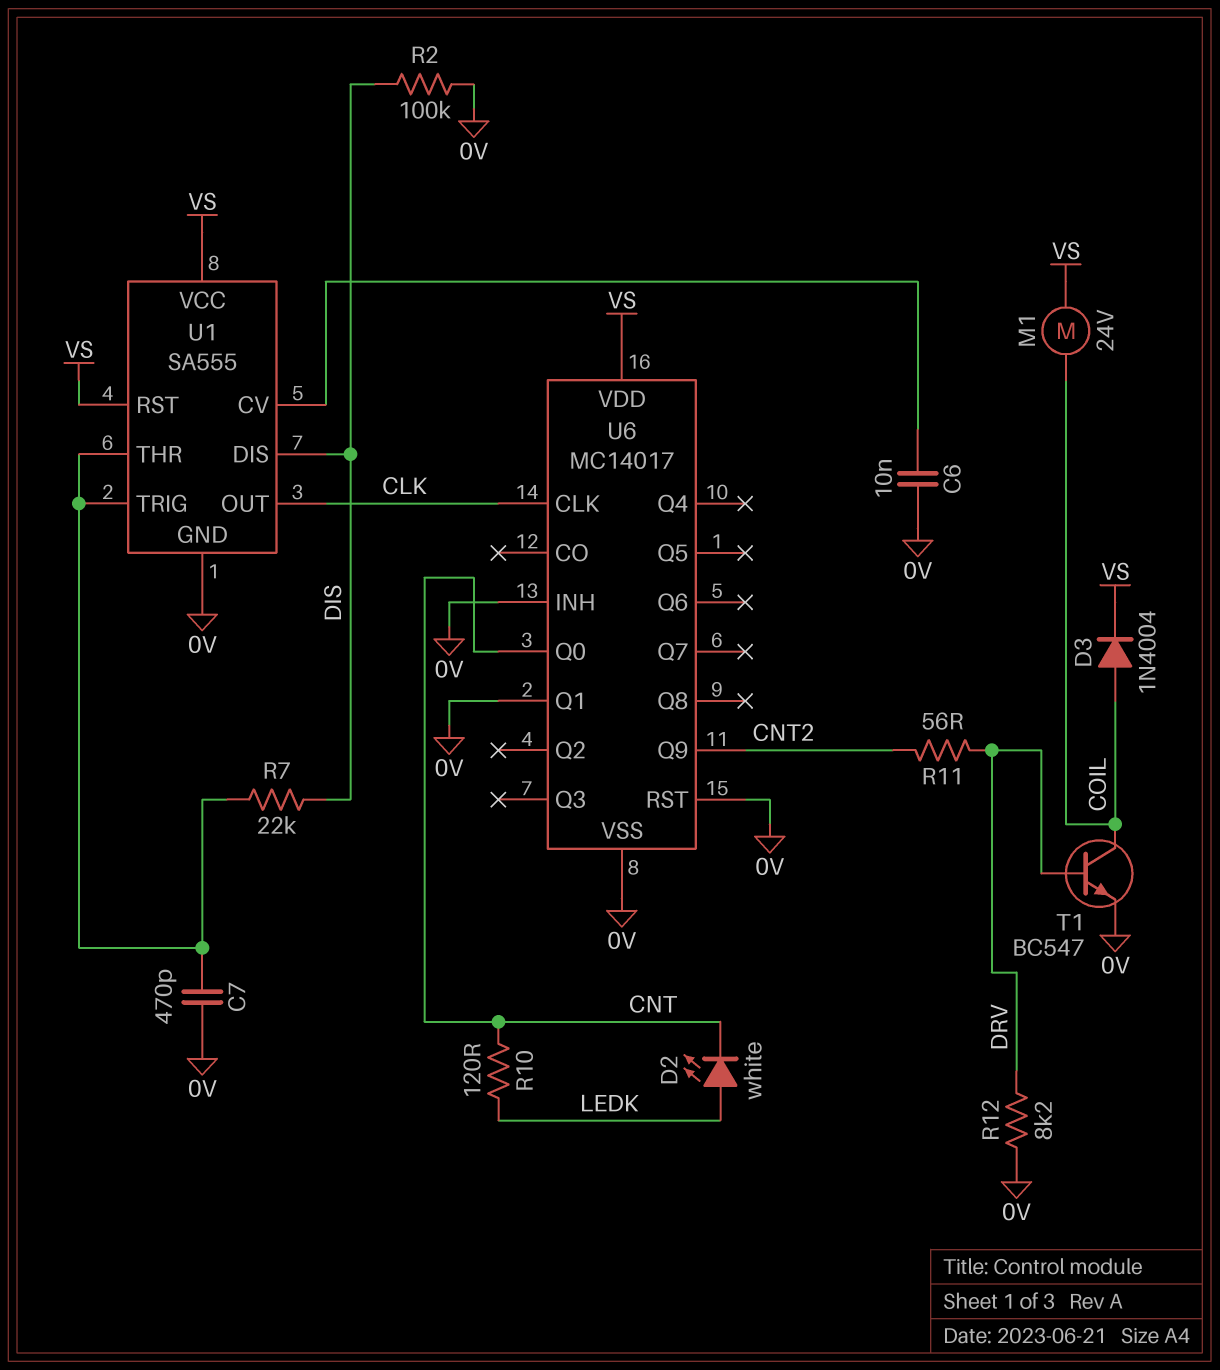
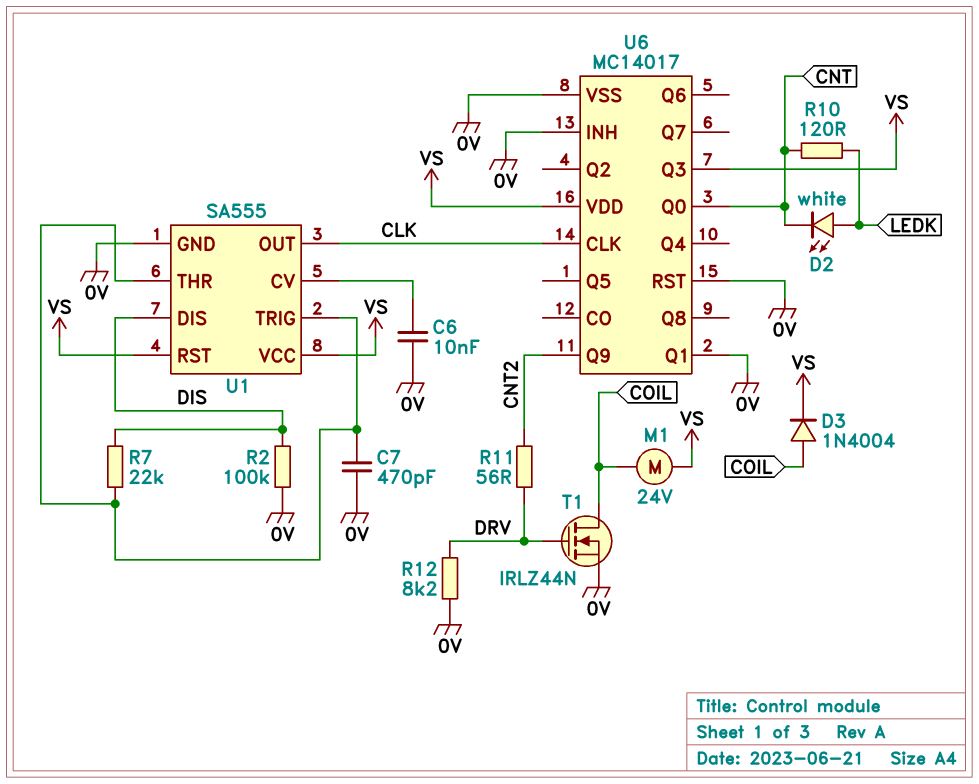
T1: NPN BC547 (B DRV, C COIL, E 0V) -> NMOS IRLZ44N (G DRV, D COIL, S 0V)
U6 pin Q3: none -> VS

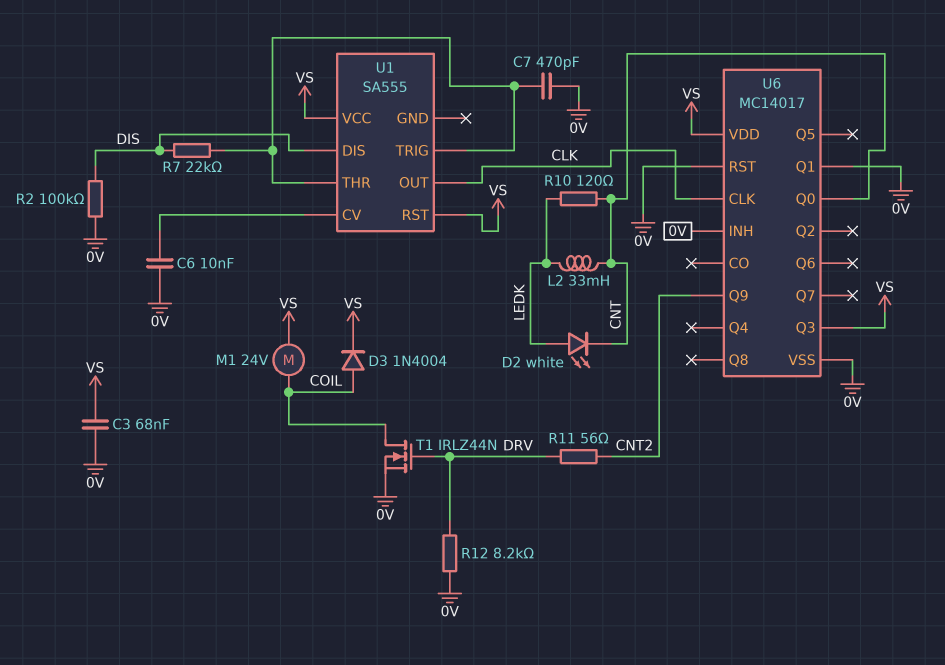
C3: none -> 68nF (0V, VS)
L2: none -> 33mH (CNT, LEDK)
U1 pin GND: 0V -> none

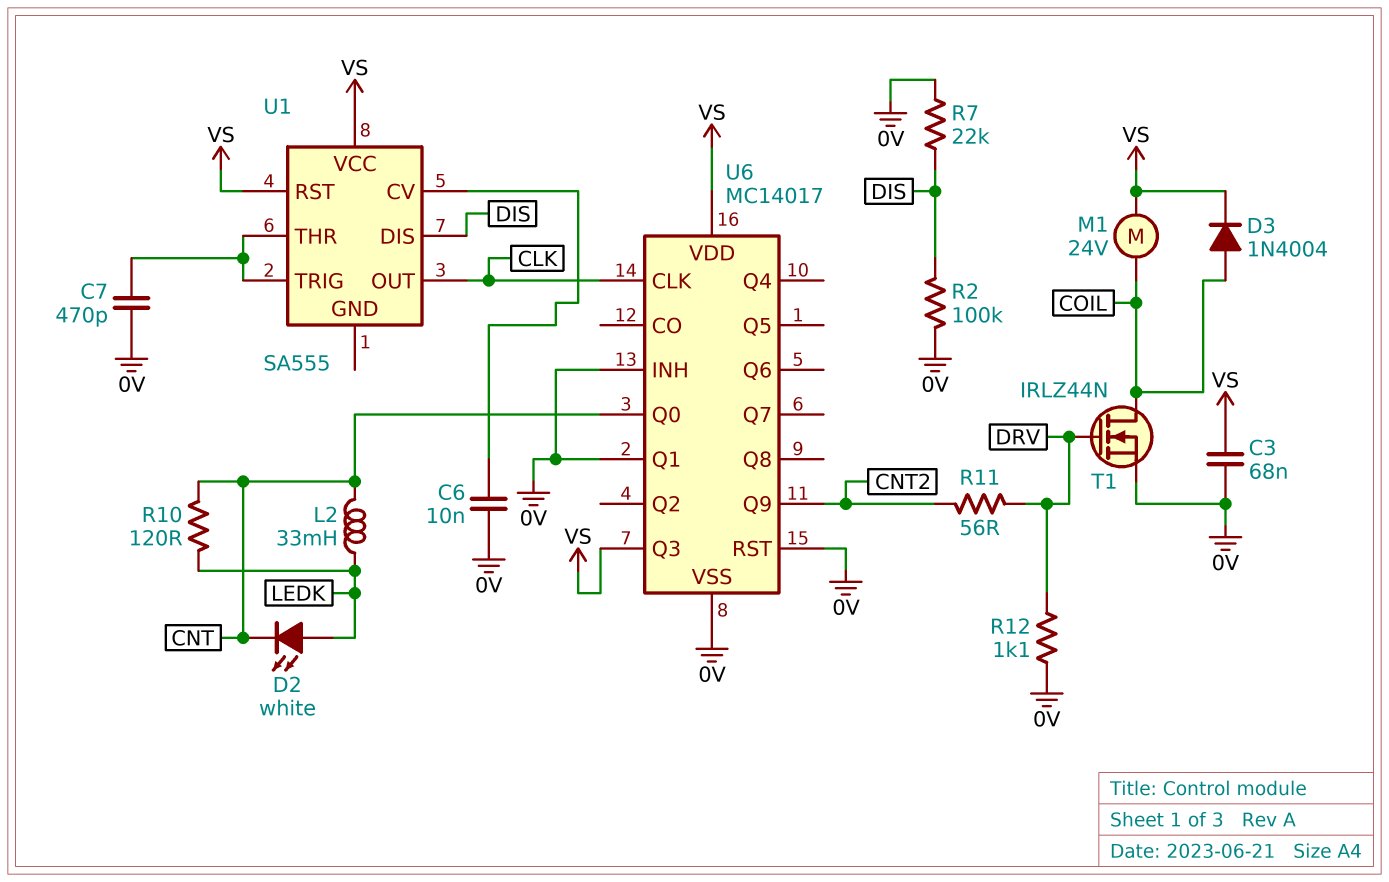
R7: 22k (DIS, U1/THR) -> 22k (0V, DIS)
R12: 8.2k (0V, DRV) -> 1.1k (0V, DRV)

